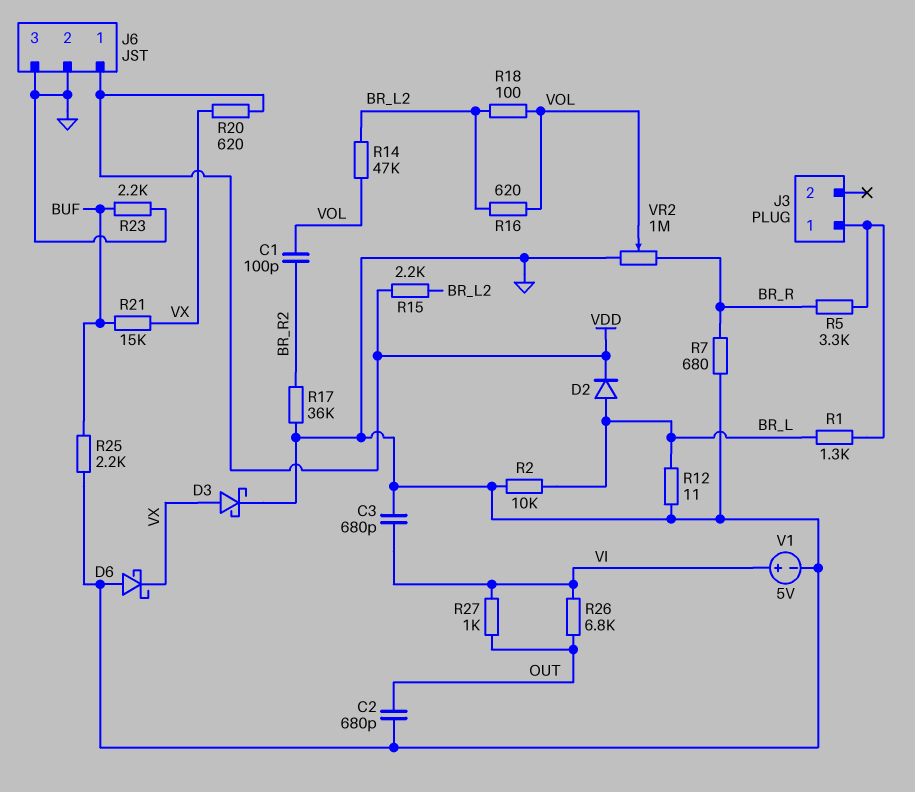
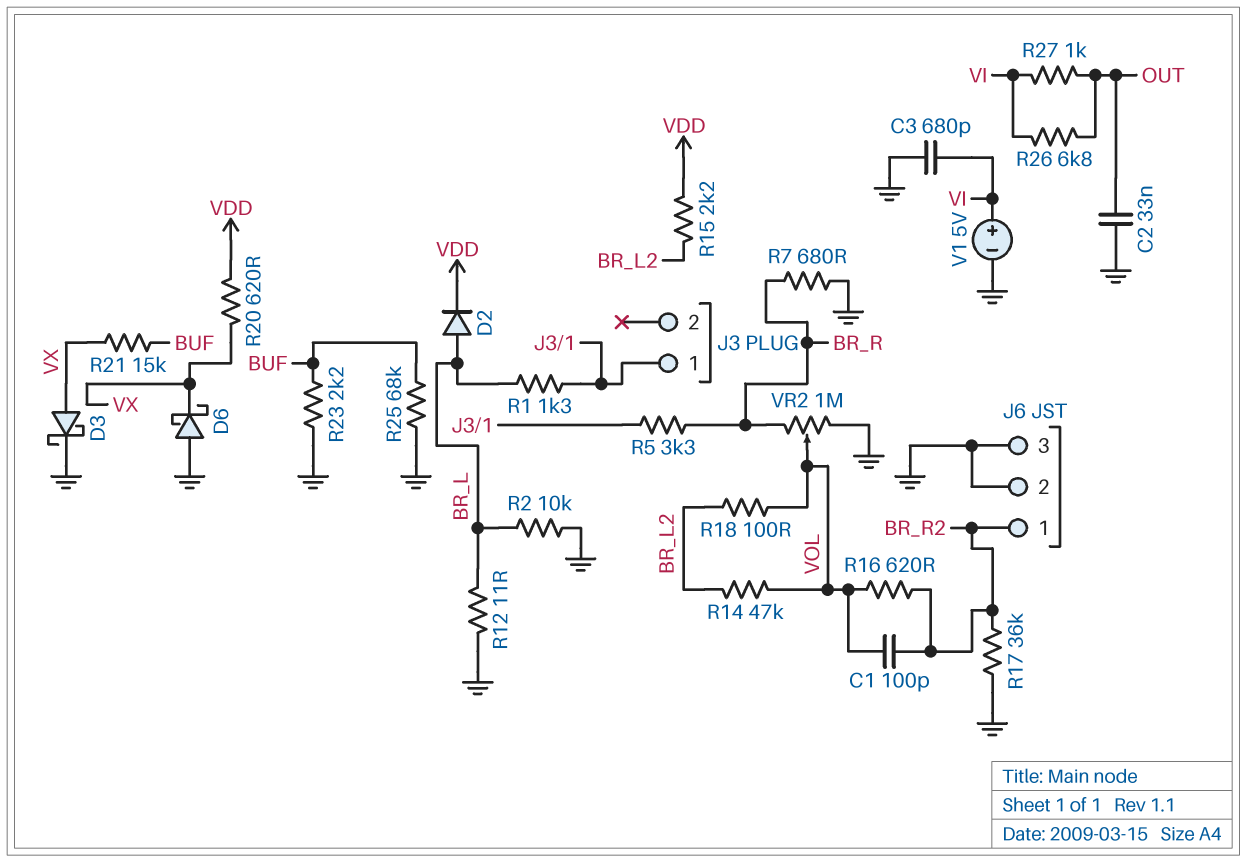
C2: 680pF (GND, OUT) -> 33nF (GND, OUT)
J6 pin 1: VDD -> BR_R2
R16: 620 (BR_L2, VOL) -> 620 (BR_R2, VOL)
R25: 2.2k (BUF, GND) -> 68k (BUF, GND)

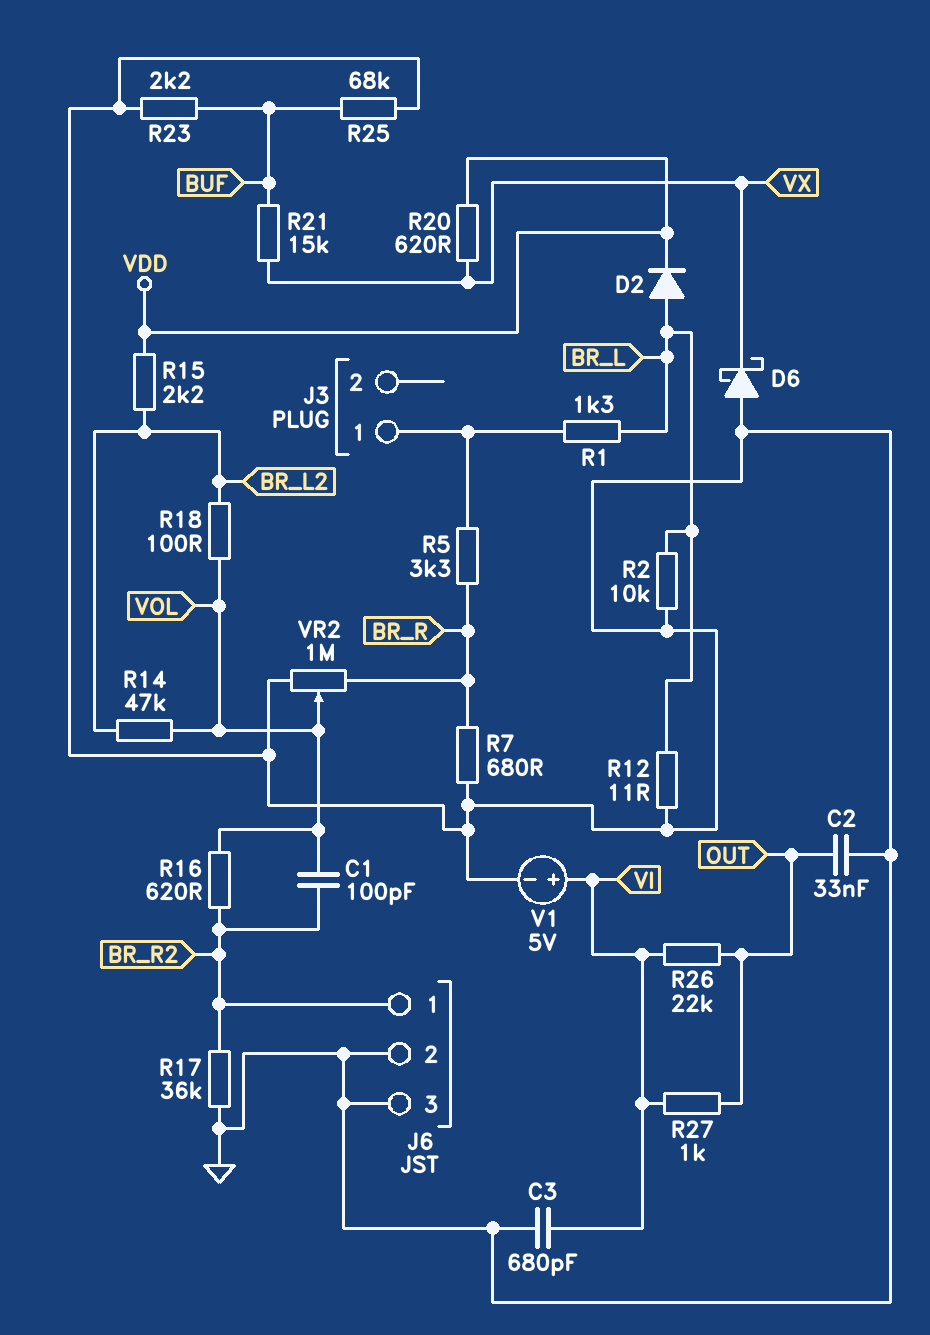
D3: schottky (A VX, K GND) -> none
R26: 6.8k (OUT, VI) -> 22k (OUT, VI)

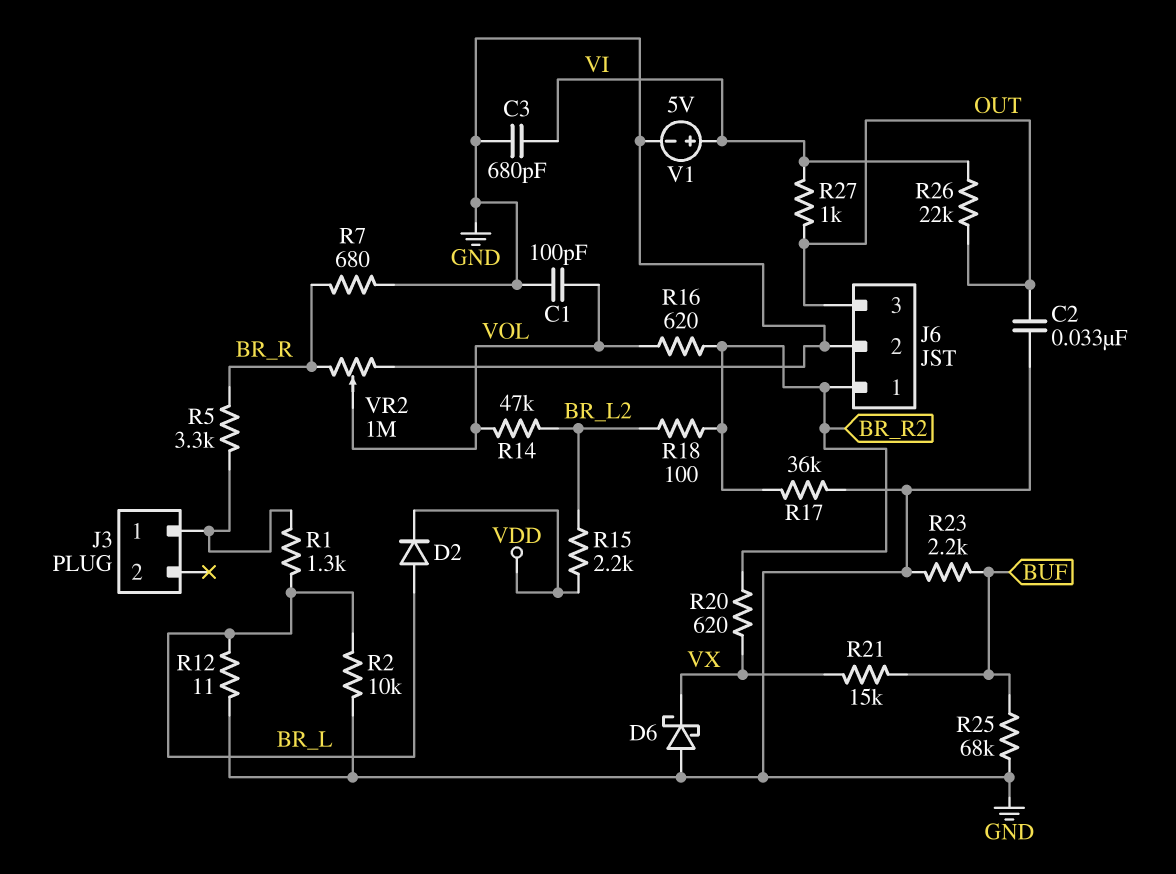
C1: 100pF (BR_R2, VOL) -> 100pF (GND, VOL)
J6 pin 3: GND -> OUT
R18: 100 (BR_L2, VOL) -> 100 (BR_L2, BR_R2)
R20: 620 (VDD, VX) -> 620 (BR_R2, VX)

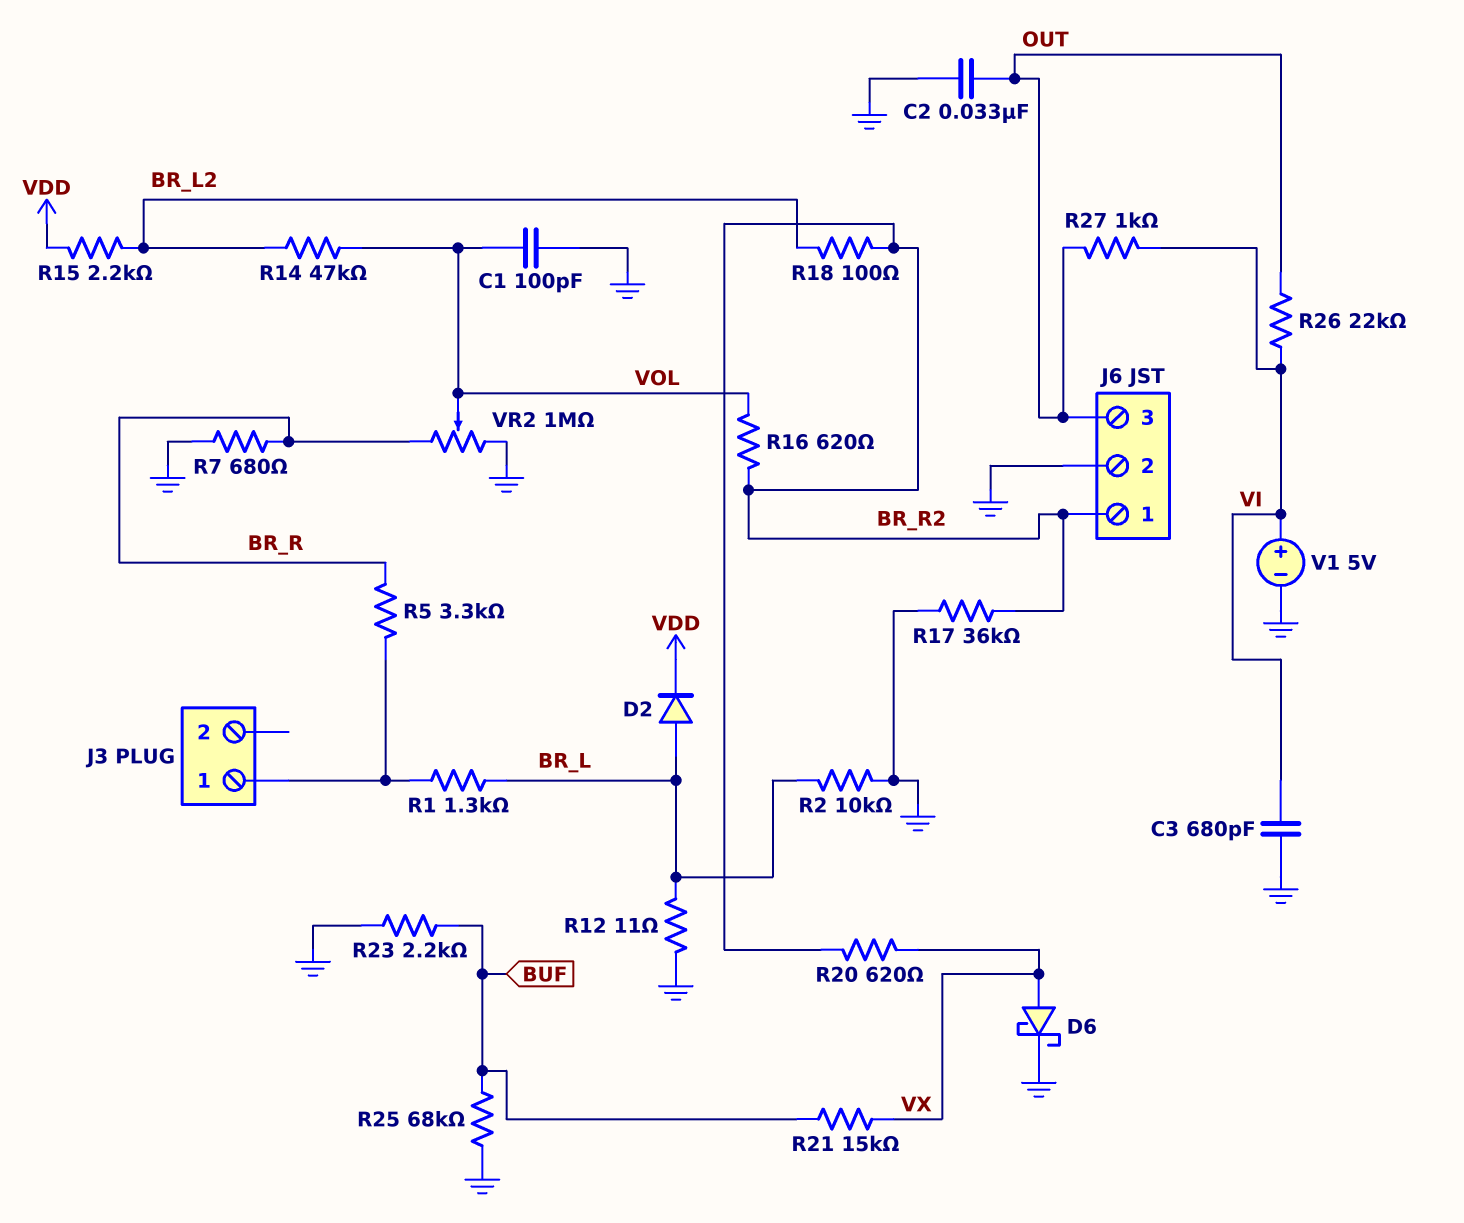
D6: schottky (A GND, K VX) -> schottky (A VX, K GND)

